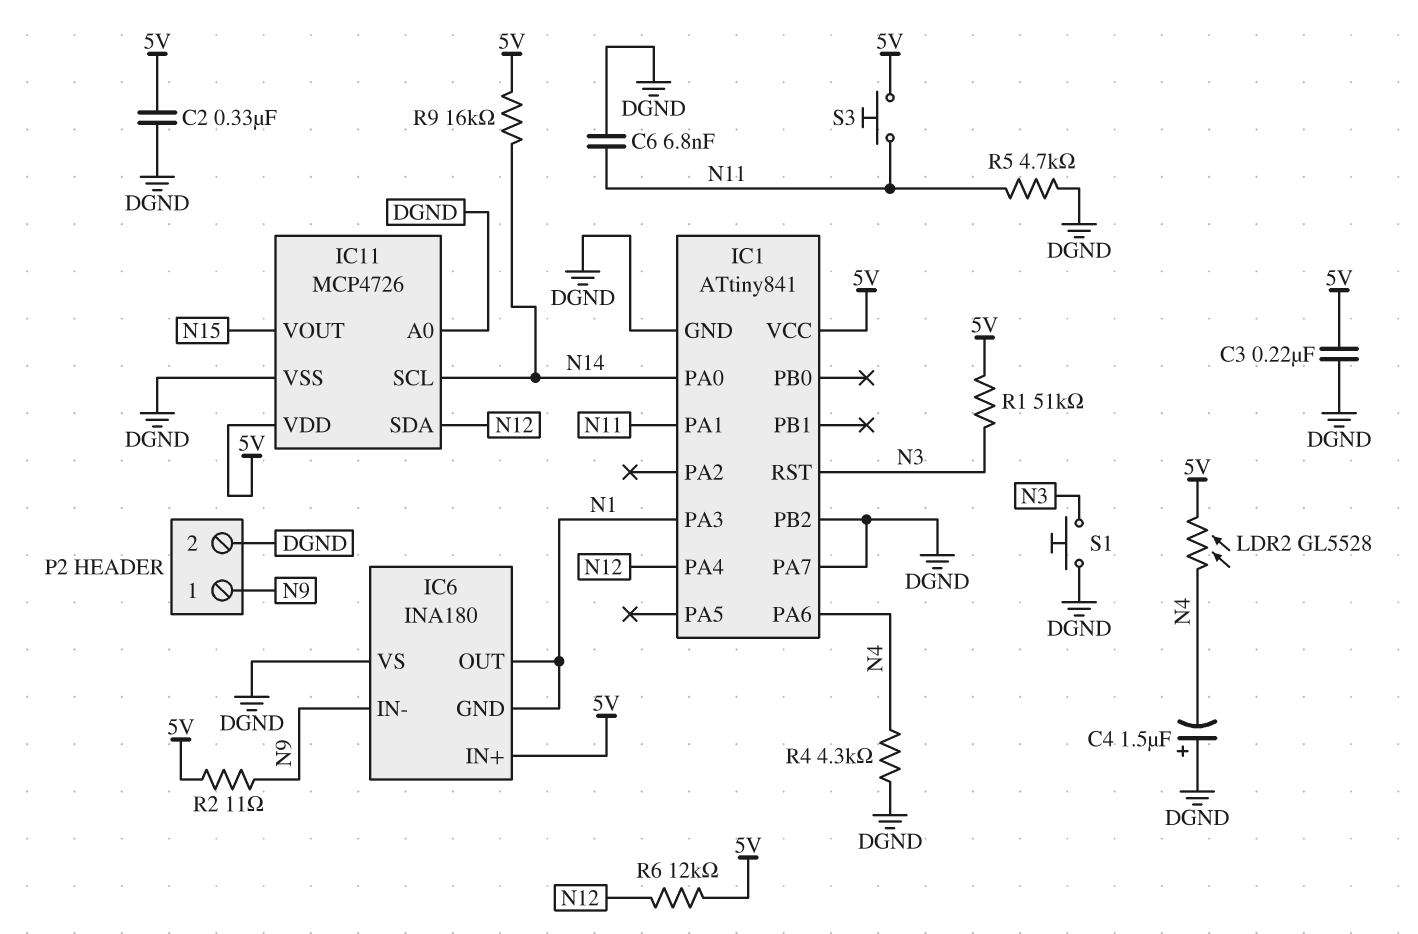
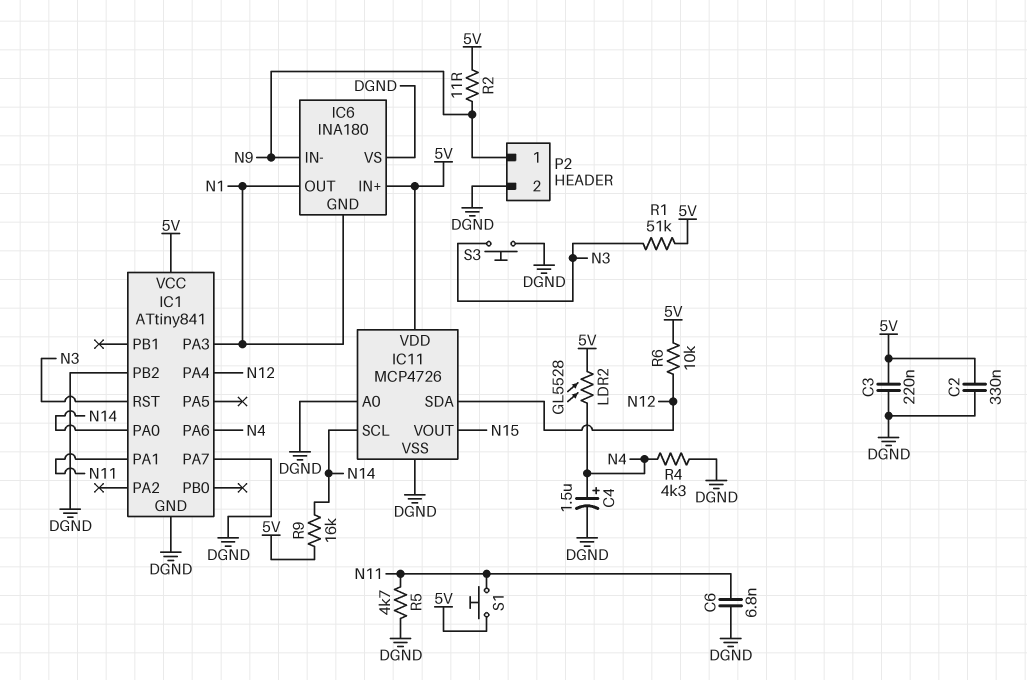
C4: 1.5uF (plus DGND, minus N4) -> 1.5uF (plus N4, minus DGND)
R6: 12k (5V, N12) -> 10k (5V, N12)
S1: button (DGND, N3) -> button (5V, N11)
S3: button (5V, N11) -> button (DGND, N3)

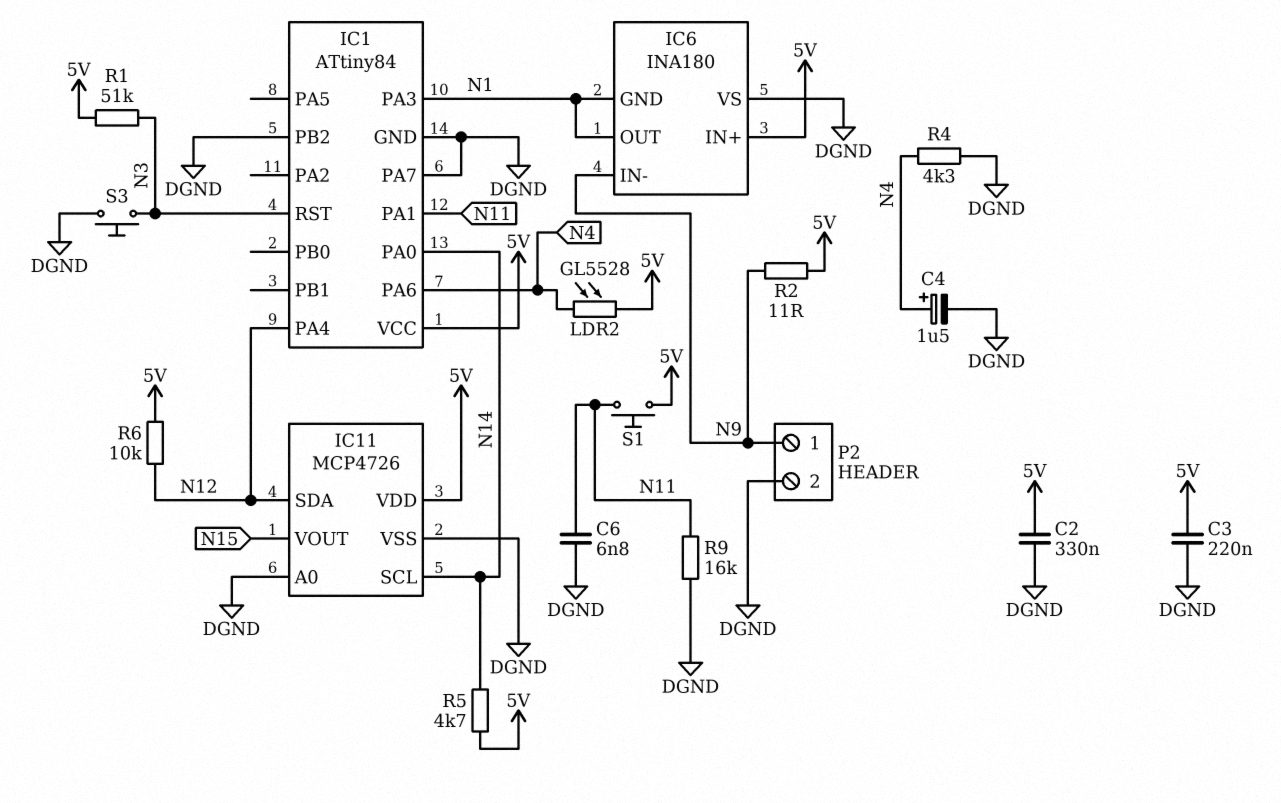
IC1: ATtiny841 -> ATtiny84
R5: 4.7k (DGND, N11) -> 4.7k (5V, N14)
R9: 16k (5V, N14) -> 16k (DGND, N11)

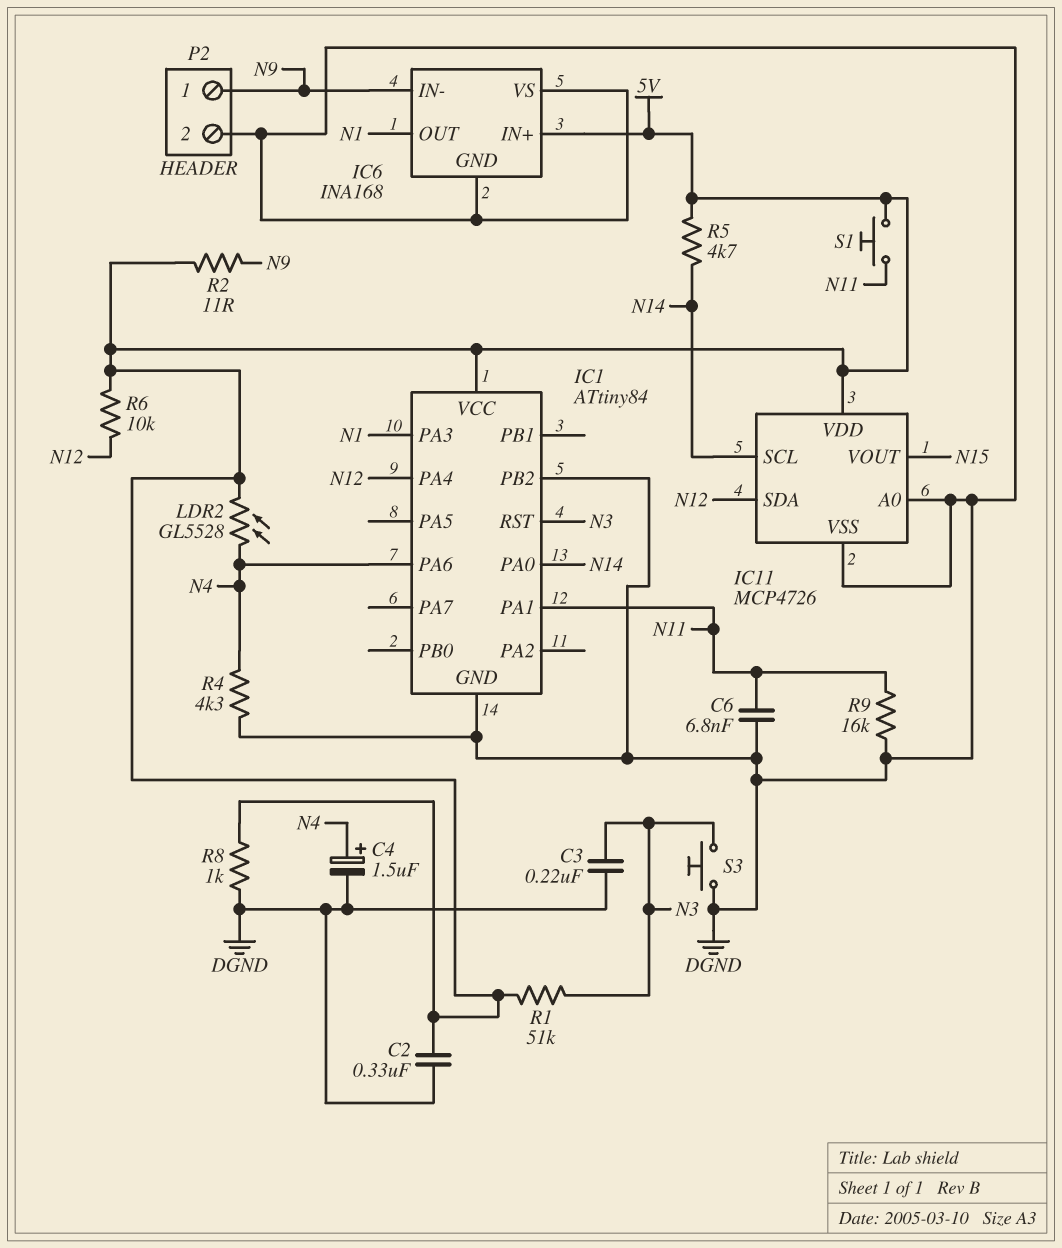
C3: 220nF (5V, DGND) -> 220nF (DGND, N3)
IC1 pin PA7: DGND -> none
IC6: INA180 -> INA168
IC6 pin GND: N1 -> DGND
R8: none -> 1k (5V, DGND)

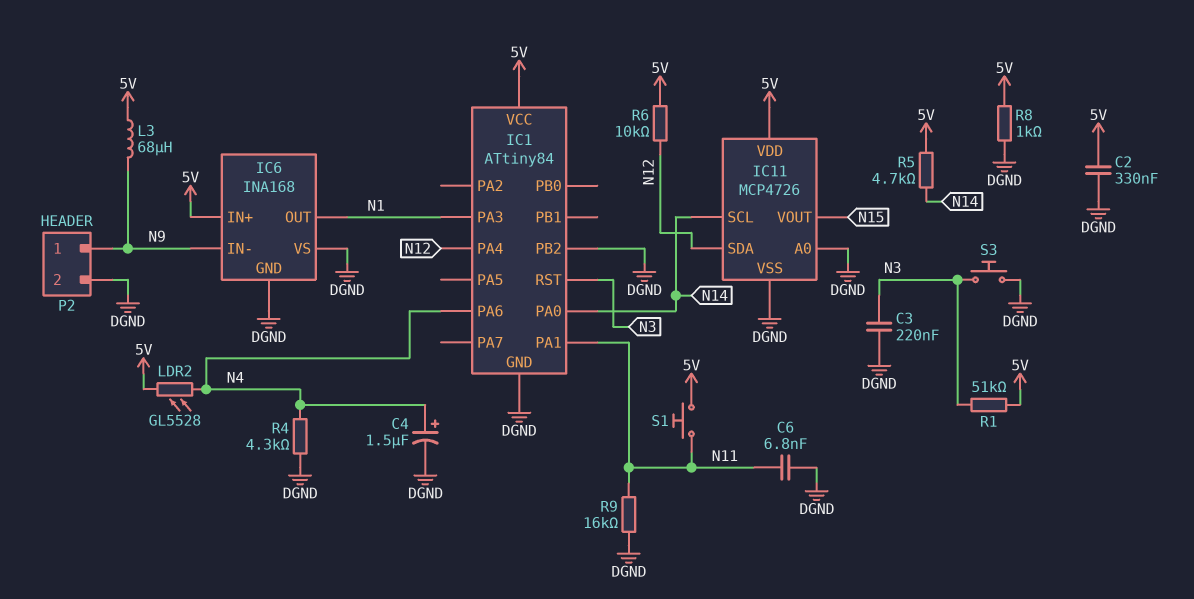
L3: none -> 68uH (5V, N9)
R2: 11 (5V, N9) -> none

